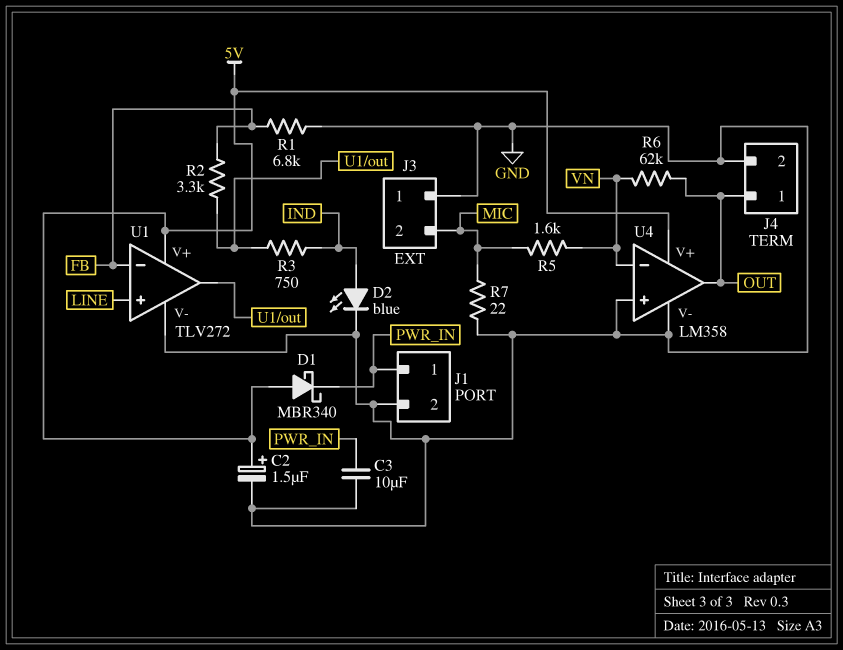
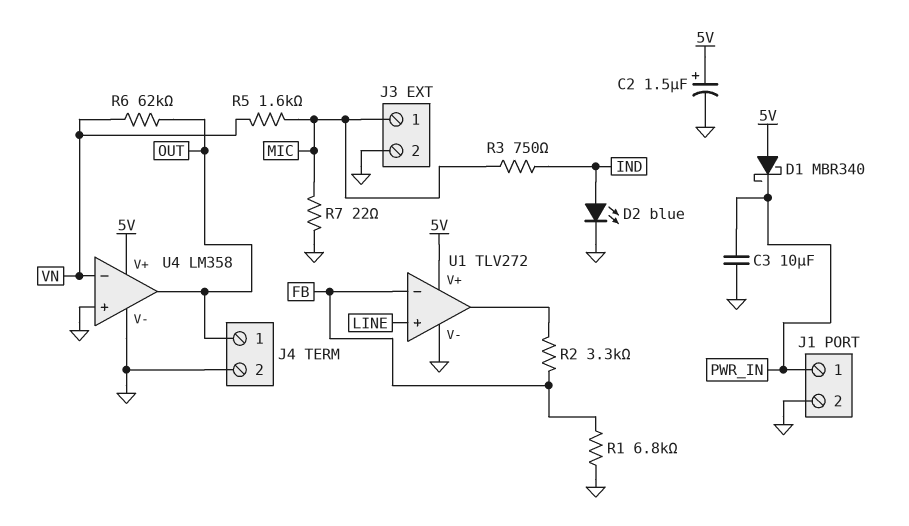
J3 pin 1: GND -> MIC
J3 pin 2: MIC -> GND
R3: 750 (IND, U1/out) -> 750 (IND, MIC)

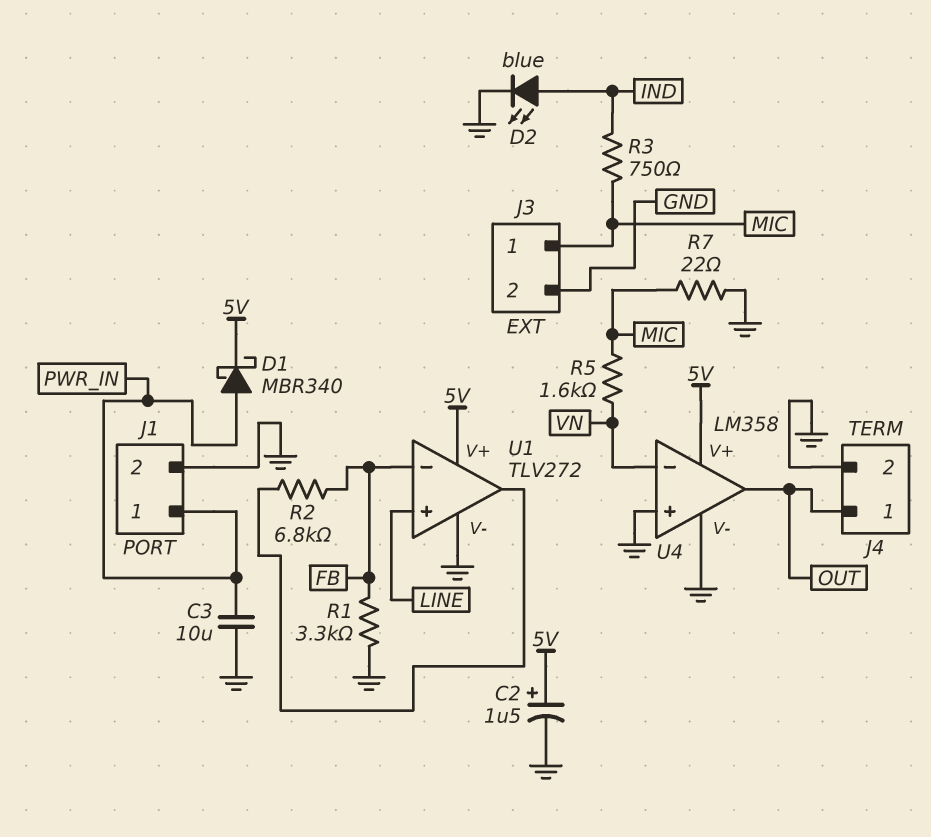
D1: schottky MBR340 (A 5V, K PWR_IN) -> schottky MBR340 (A PWR_IN, K 5V)
R1: 6.8k (FB, GND) -> 3.3k (FB, GND)
R2: 3.3k (FB, U1/out) -> 6.8k (FB, U1/out)
R6: 62k (OUT, VN) -> none

